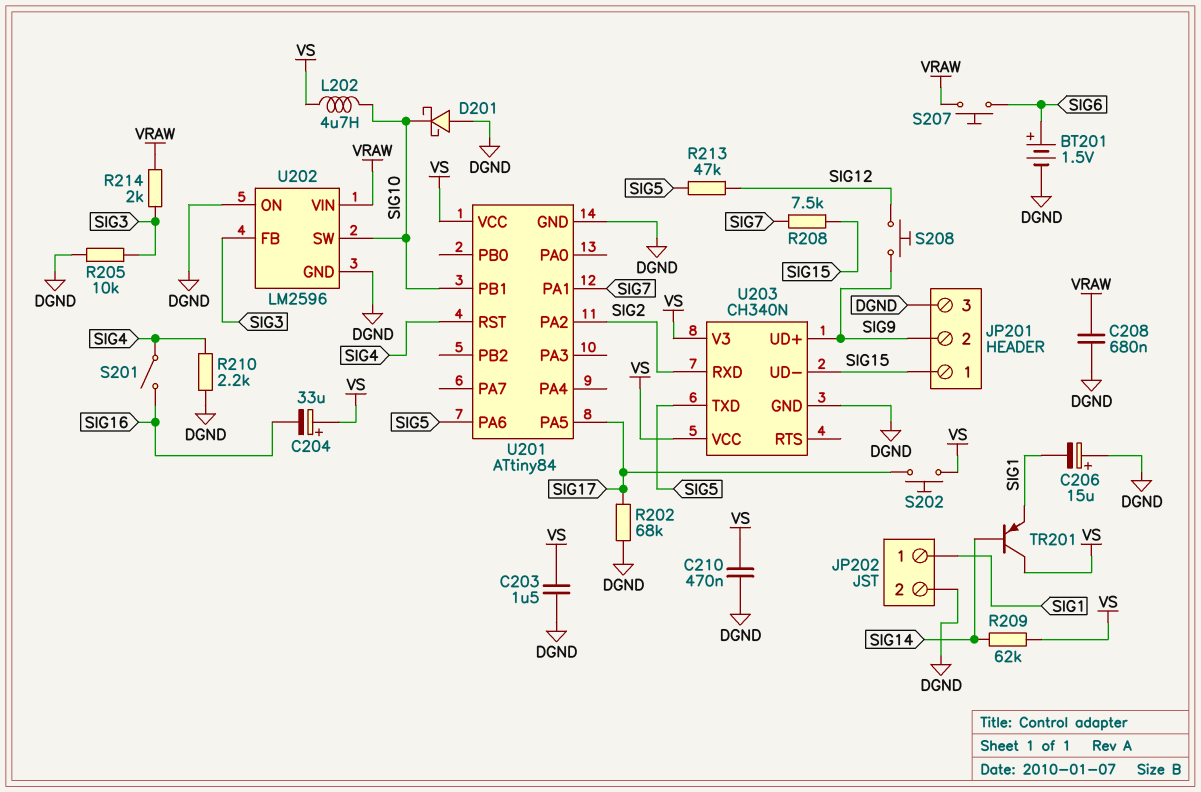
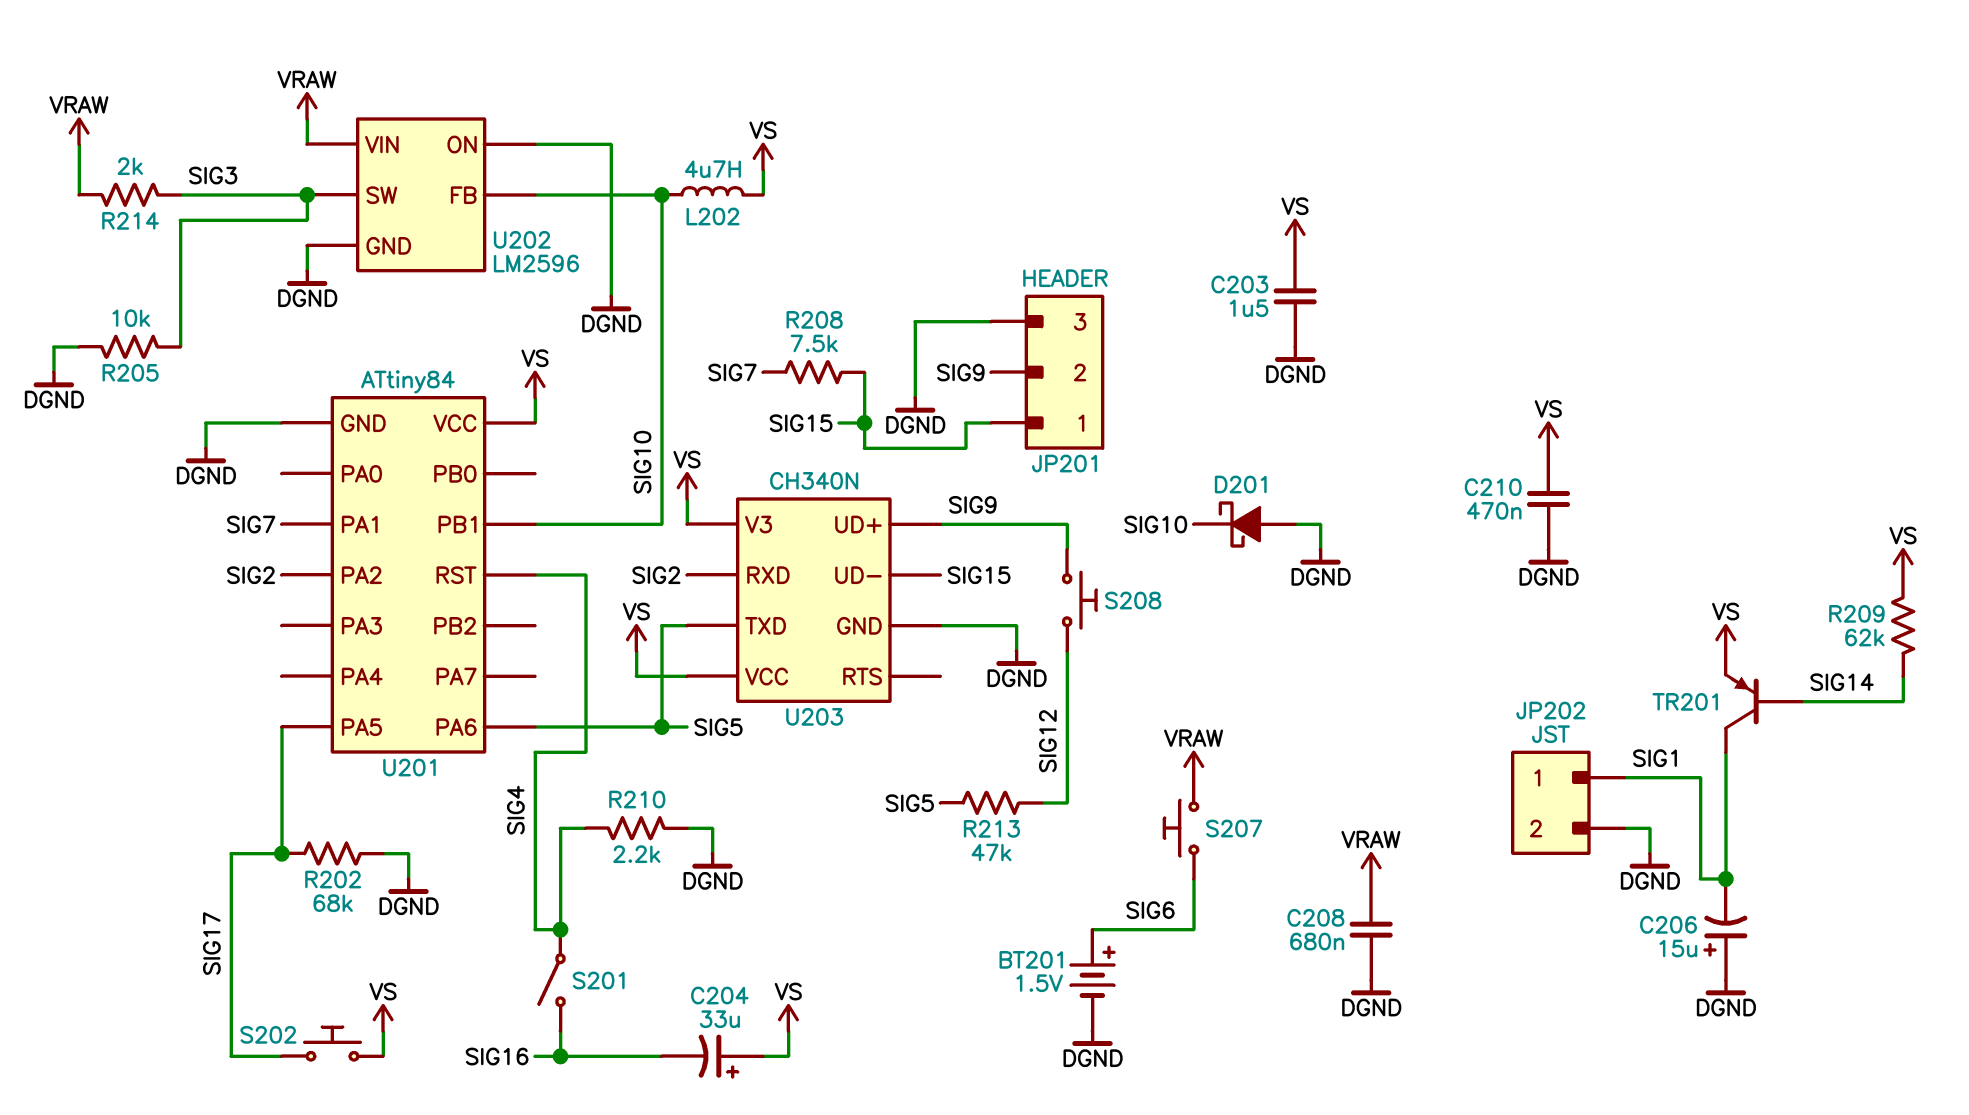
TR201: PNP (B SIG14, C VS, E SIG1) -> PNP (B SIG14, C SIG1, E VS)
U202 pin FB: SIG3 -> SIG10
U202 pin SW: SIG10 -> SIG3

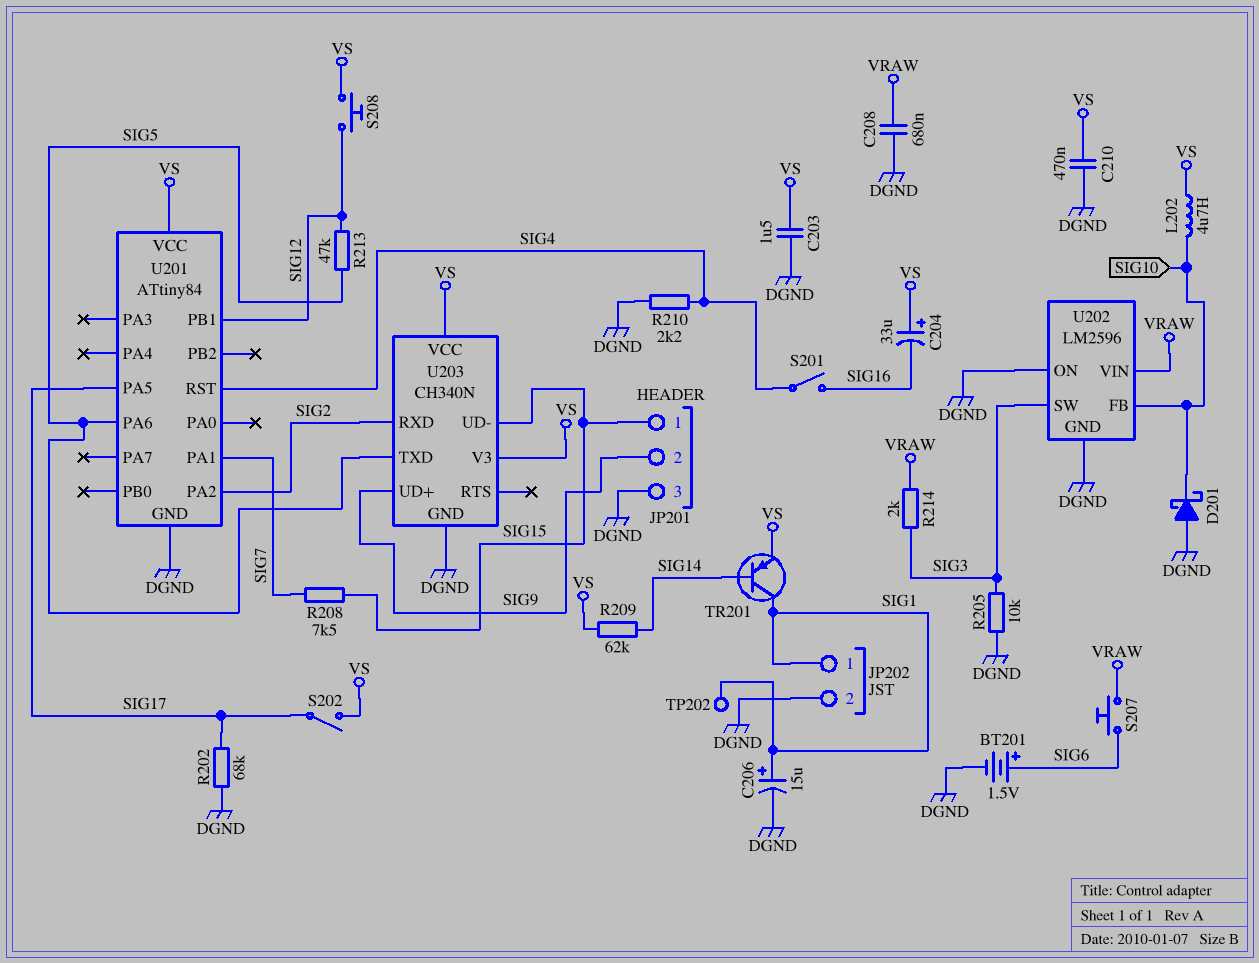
C206: 15uF (plus DGND, minus SIG1) -> 15uF (plus SIG1, minus DGND)
S202: button (SIG17, VS) -> switch (SIG17, VS)
S208: button (SIG9, SIG12) -> button (SIG12, VS)
TP202: none -> test point (SIG1)
U201 pin PB1: SIG10 -> SIG12

